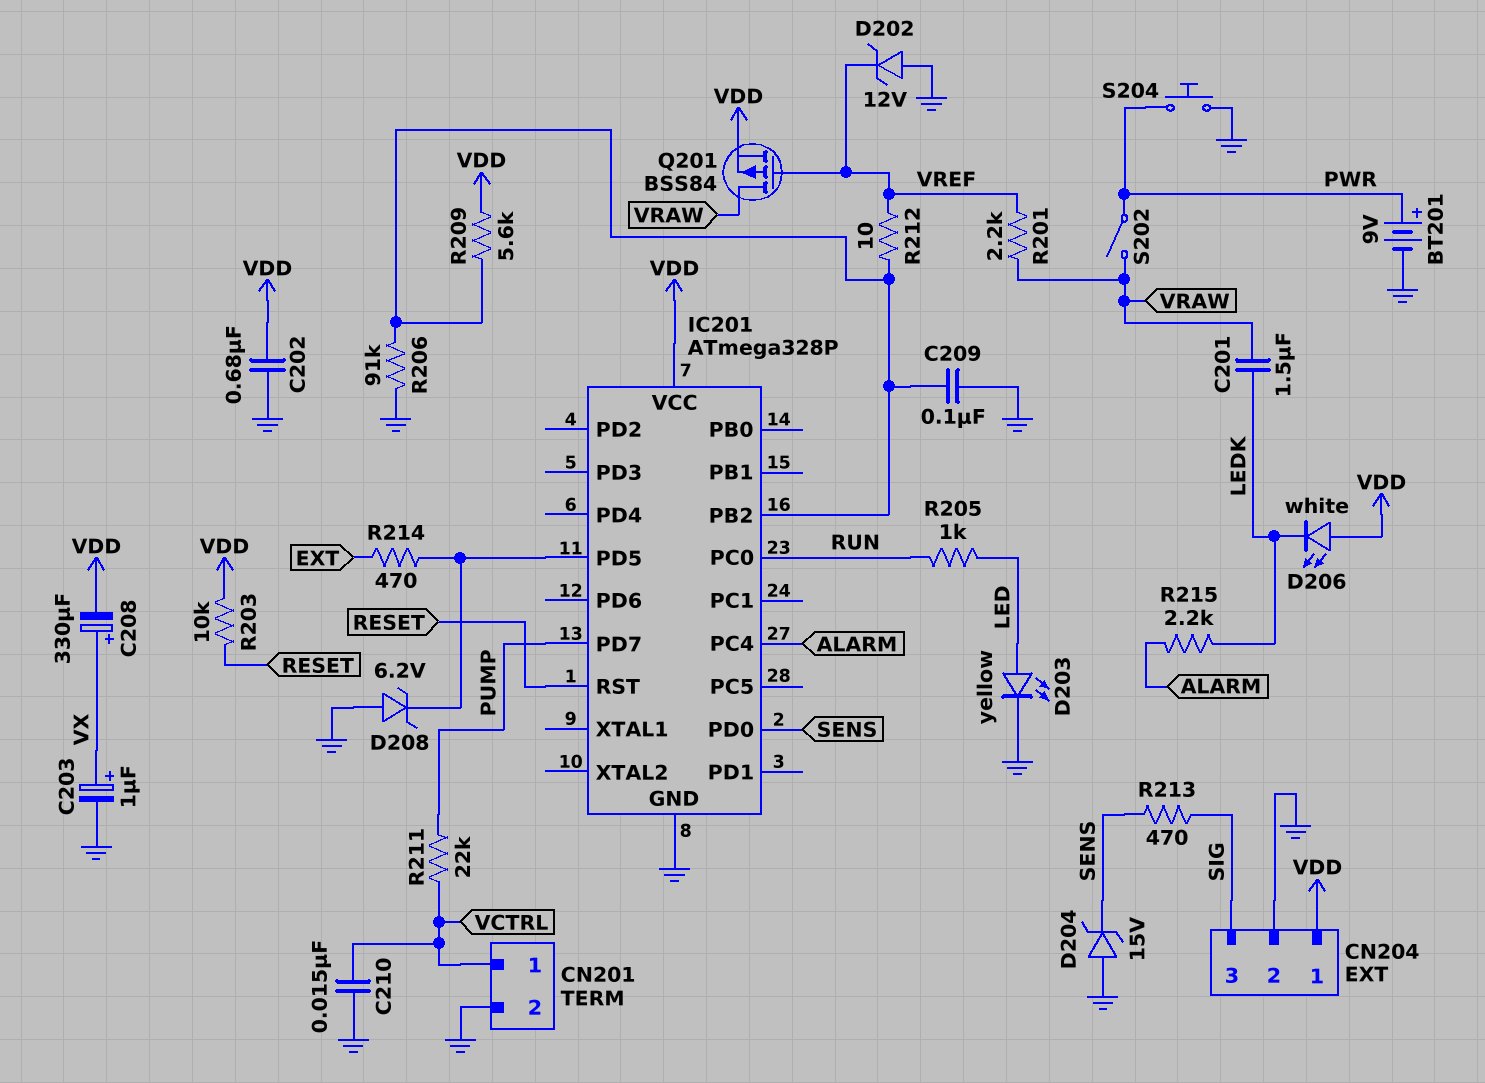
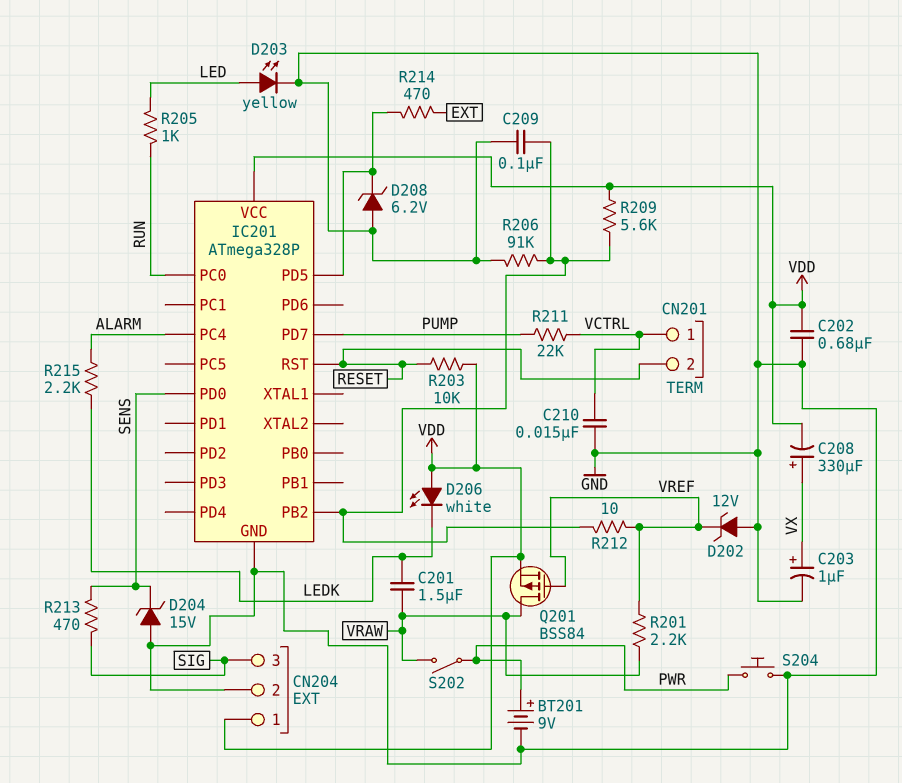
CN201 pin 2: GND -> RESET

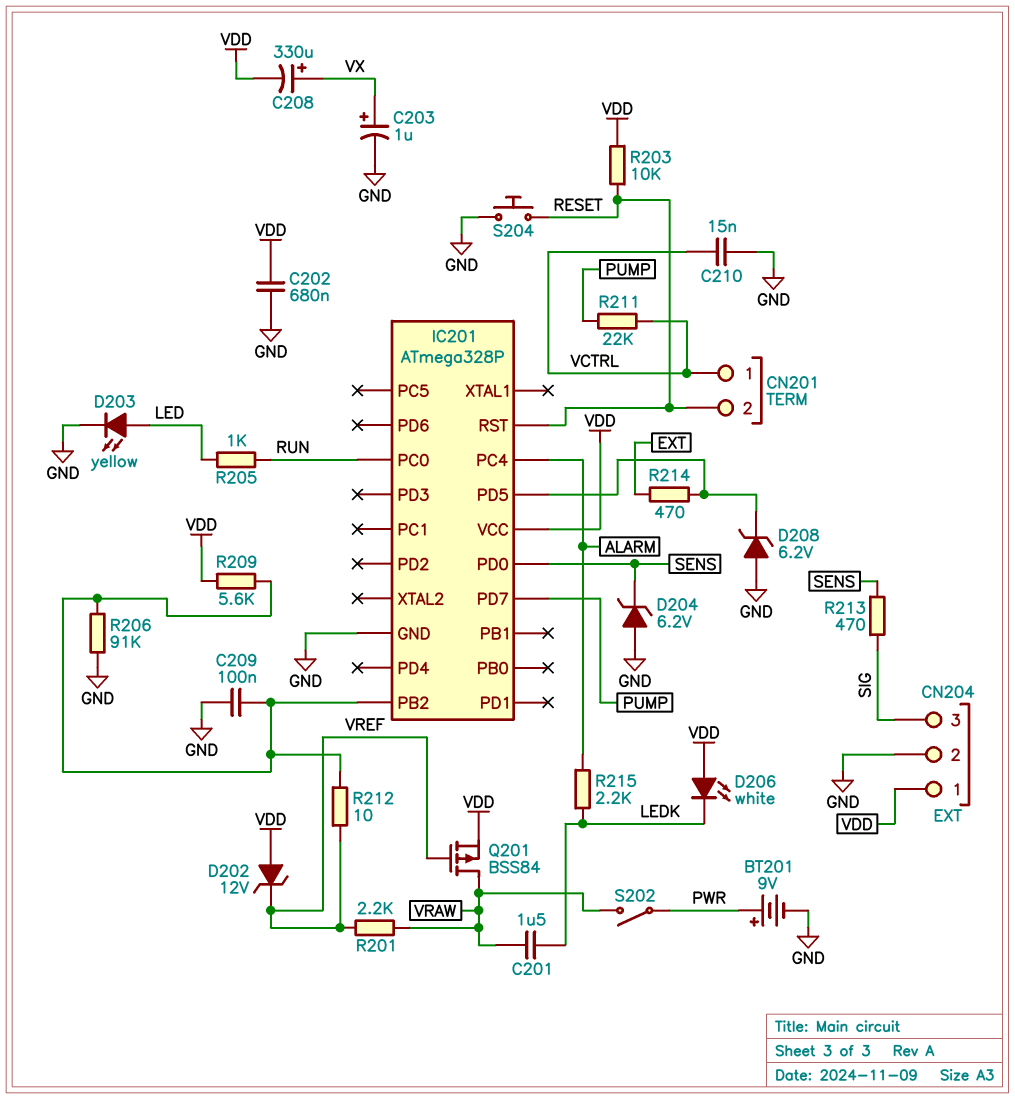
D202: zener 12V (A GND, K VREF) -> zener 12V (A VDD, K VREF)
D204: zener 15V (A GND, K SENS) -> zener 6.2V (A GND, K SENS)
S204: button (GND, PWR) -> button (GND, RESET)

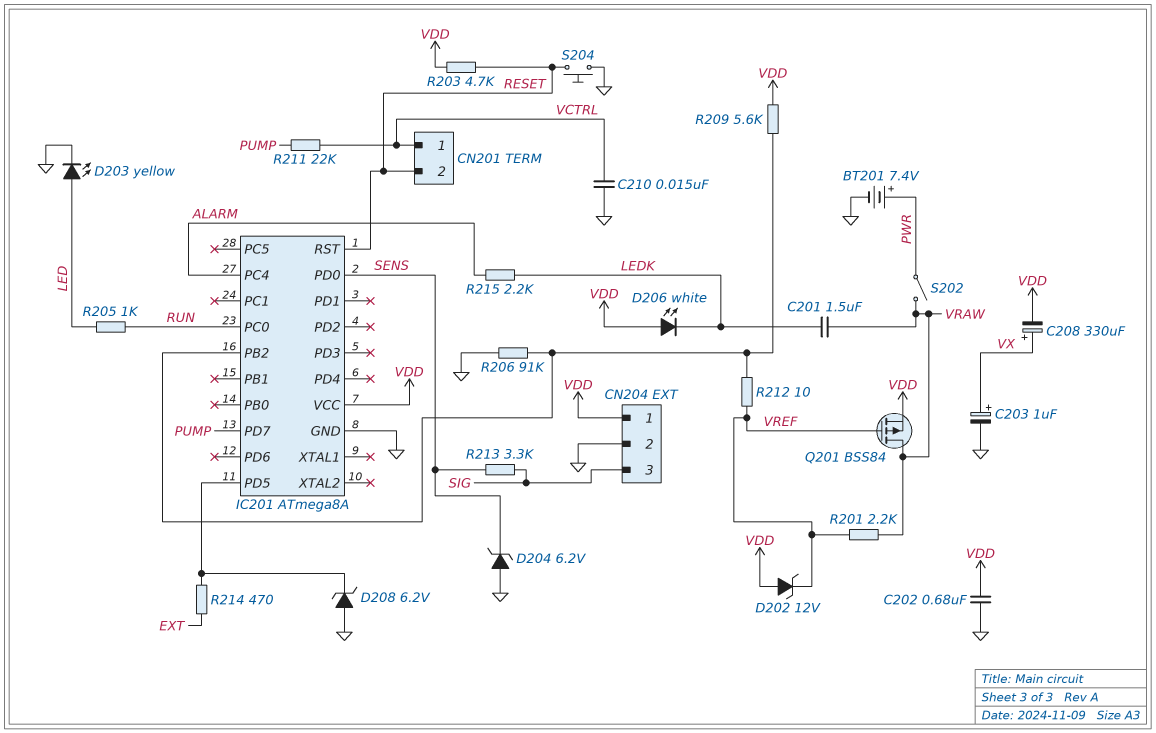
BT201: 9V (plus PWR, minus GND) -> 7.4V (plus PWR, minus GND)
C209: 100nF (GND, IC201/PB2) -> none
IC201: ATmega328P -> ATmega8A
R203: 10k (RESET, VDD) -> 4.7k (RESET, VDD)
R213: 470 (SENS, SIG) -> 3.3k (SENS, SIG)

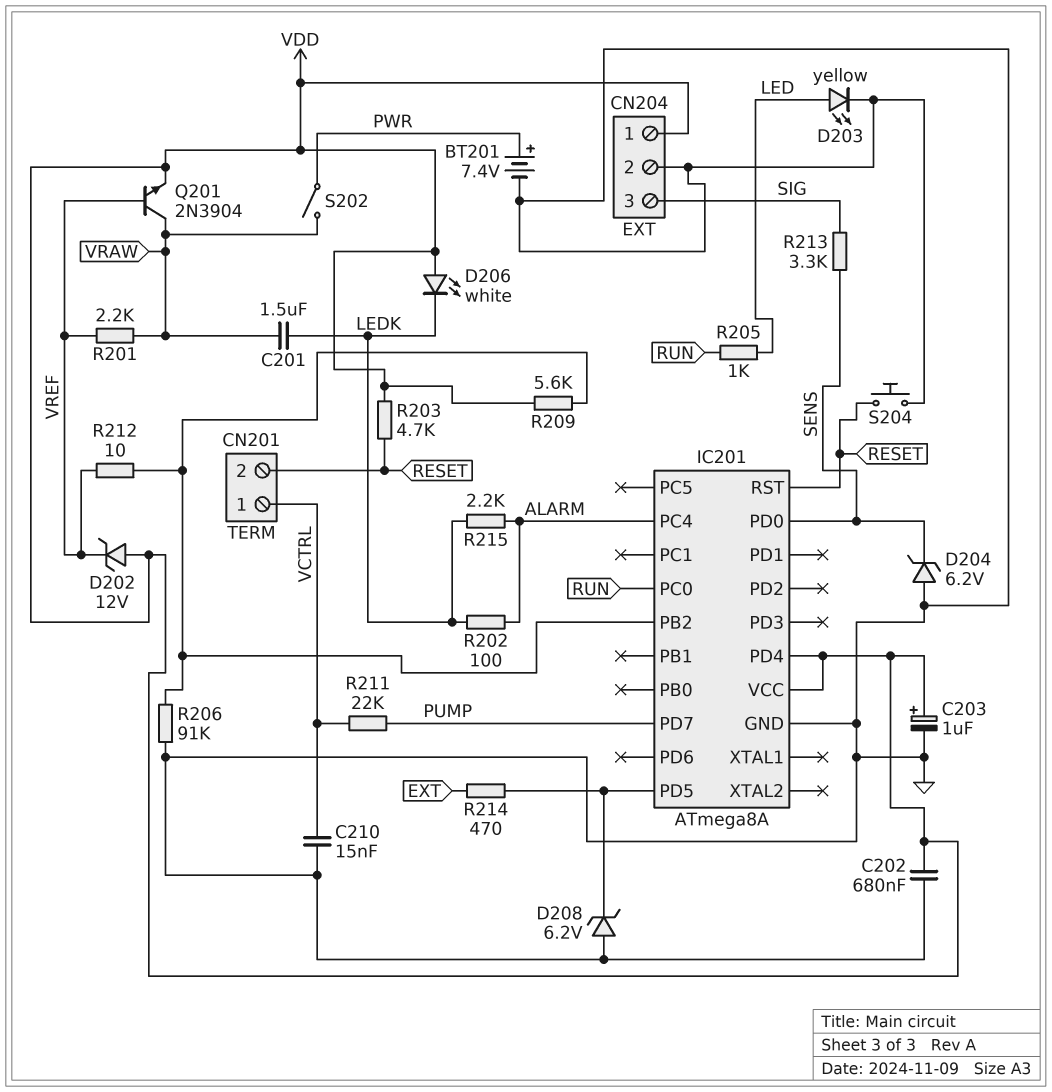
C203: 1uF (plus VX, minus GND) -> 1uF (plus VDD, minus GND)
C208: 330uF (plus VX, minus VDD) -> none
IC201 pin PD4: none -> VDD
Q201: PMOS BSS84 (G VREF, D VRAW, S VDD) -> NPN 2N3904 (B VREF, C VRAW, E VDD)
R202: none -> 100 (ALARM, LEDK)

